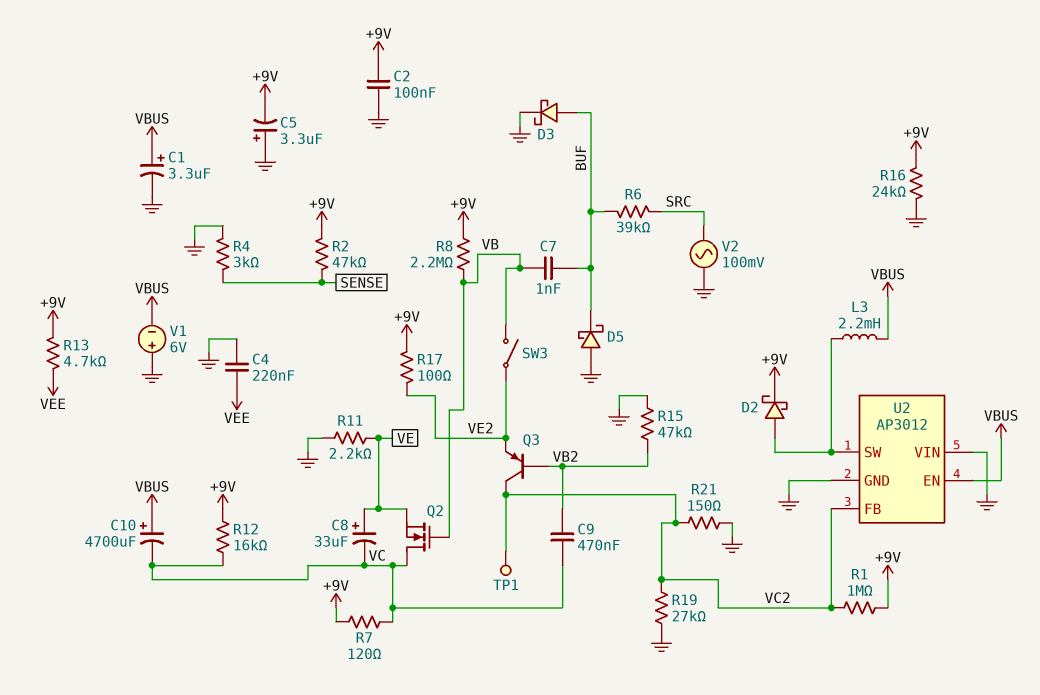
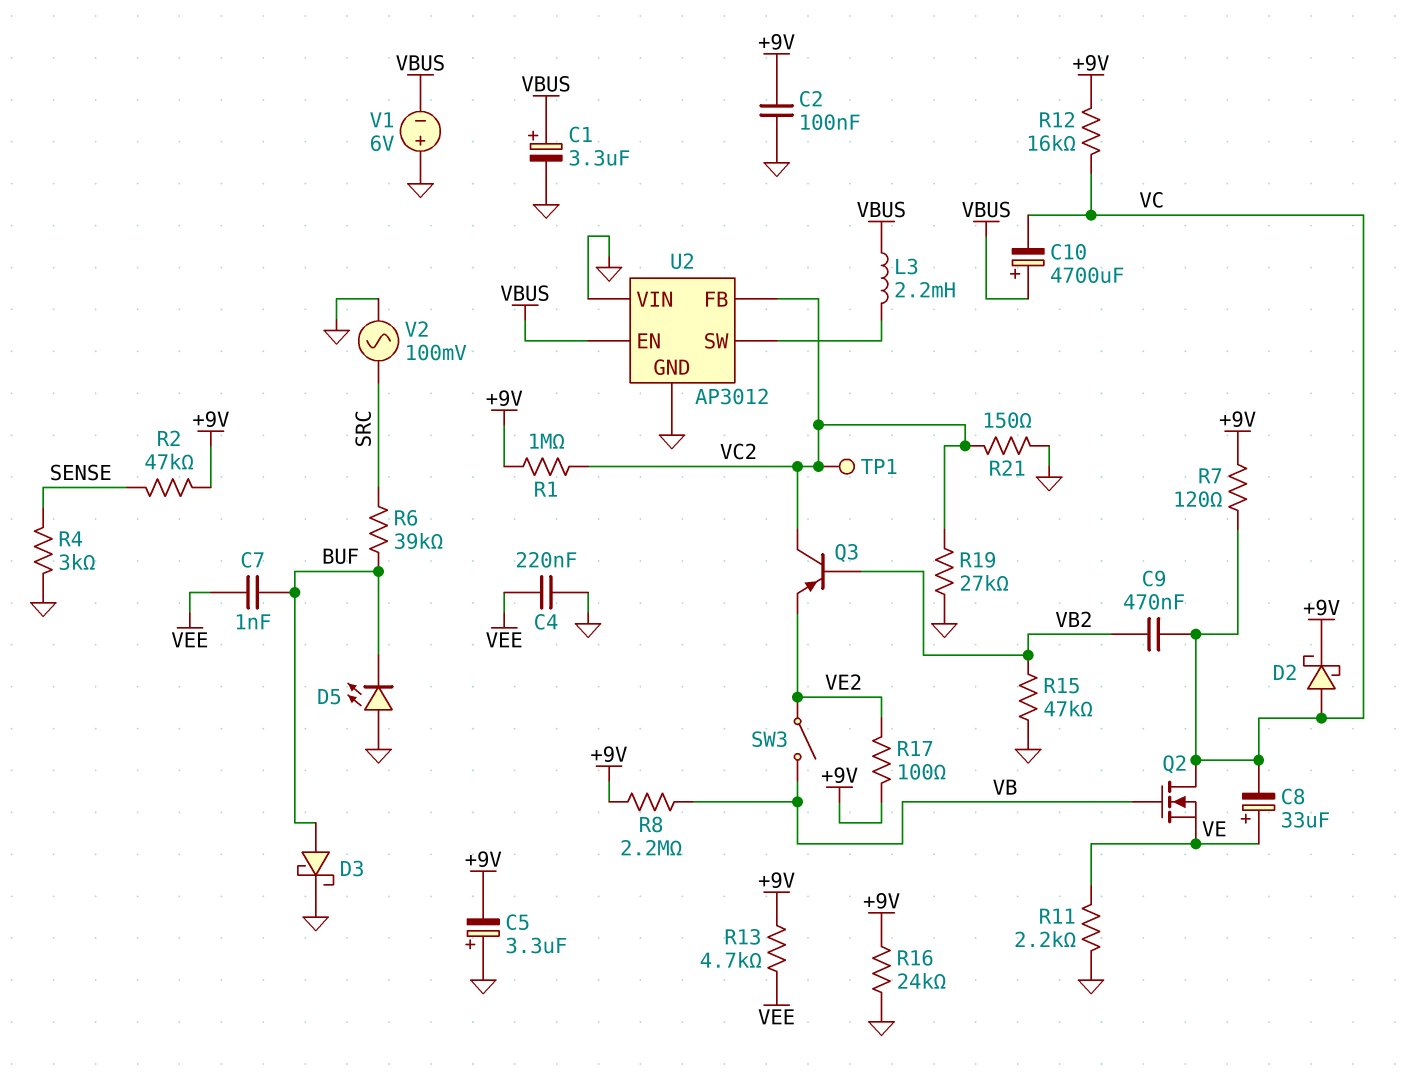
C7: 1nF (BUF, VB) -> 1nF (BUF, VEE)
D2: schottky (A U2/SW, K +9V) -> schottky (A VC, K +9V)
D5: schottky (A GND, K BUF) -> LED (A GND, K BUF)

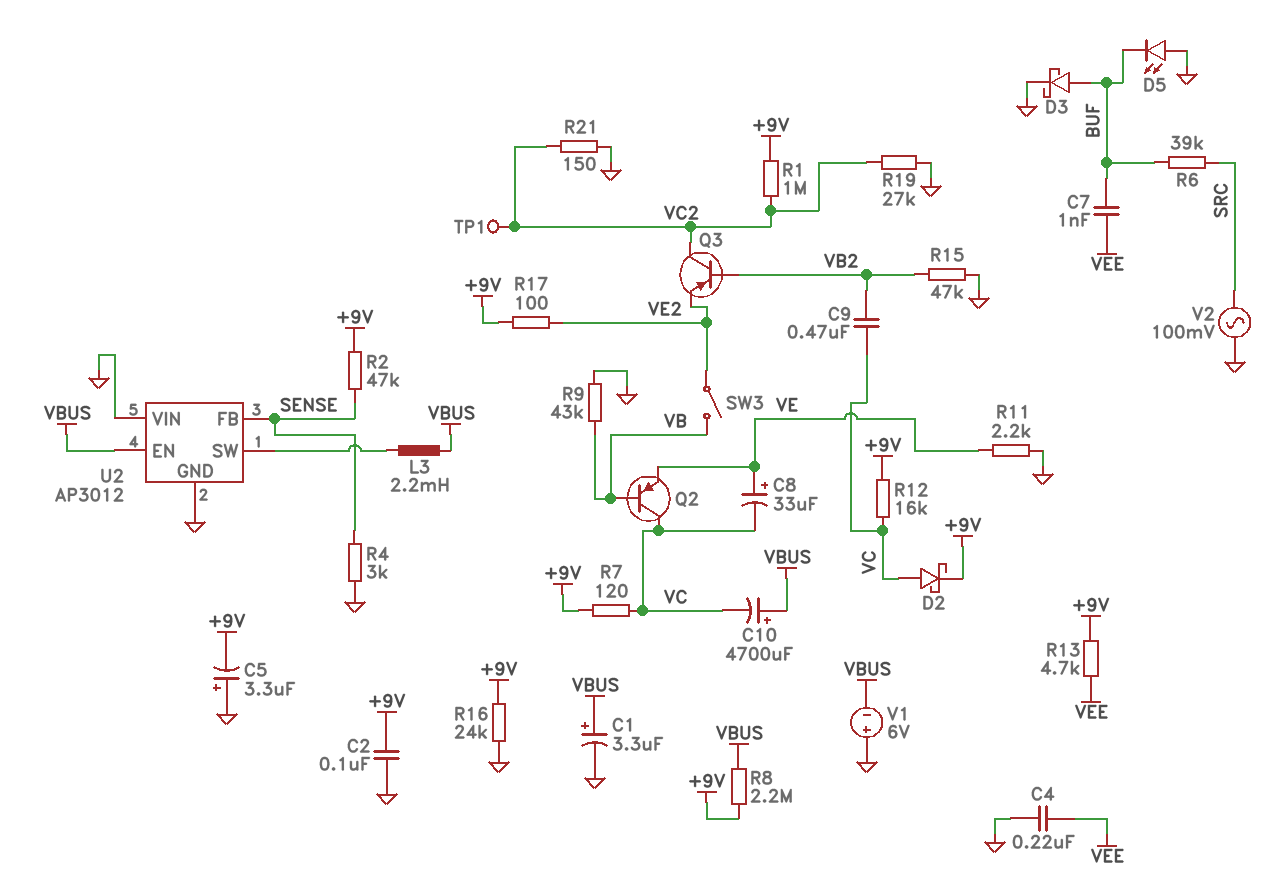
Q2: NMOS (G VB, D VC, S VE) -> PNP (B VB, C VC, E VE)
R8: 2.2M (+9V, VB) -> 2.2M (+9V, VBUS)
R9: none -> 43k (GND, VB)
U2 pin FB: VC2 -> SENSE

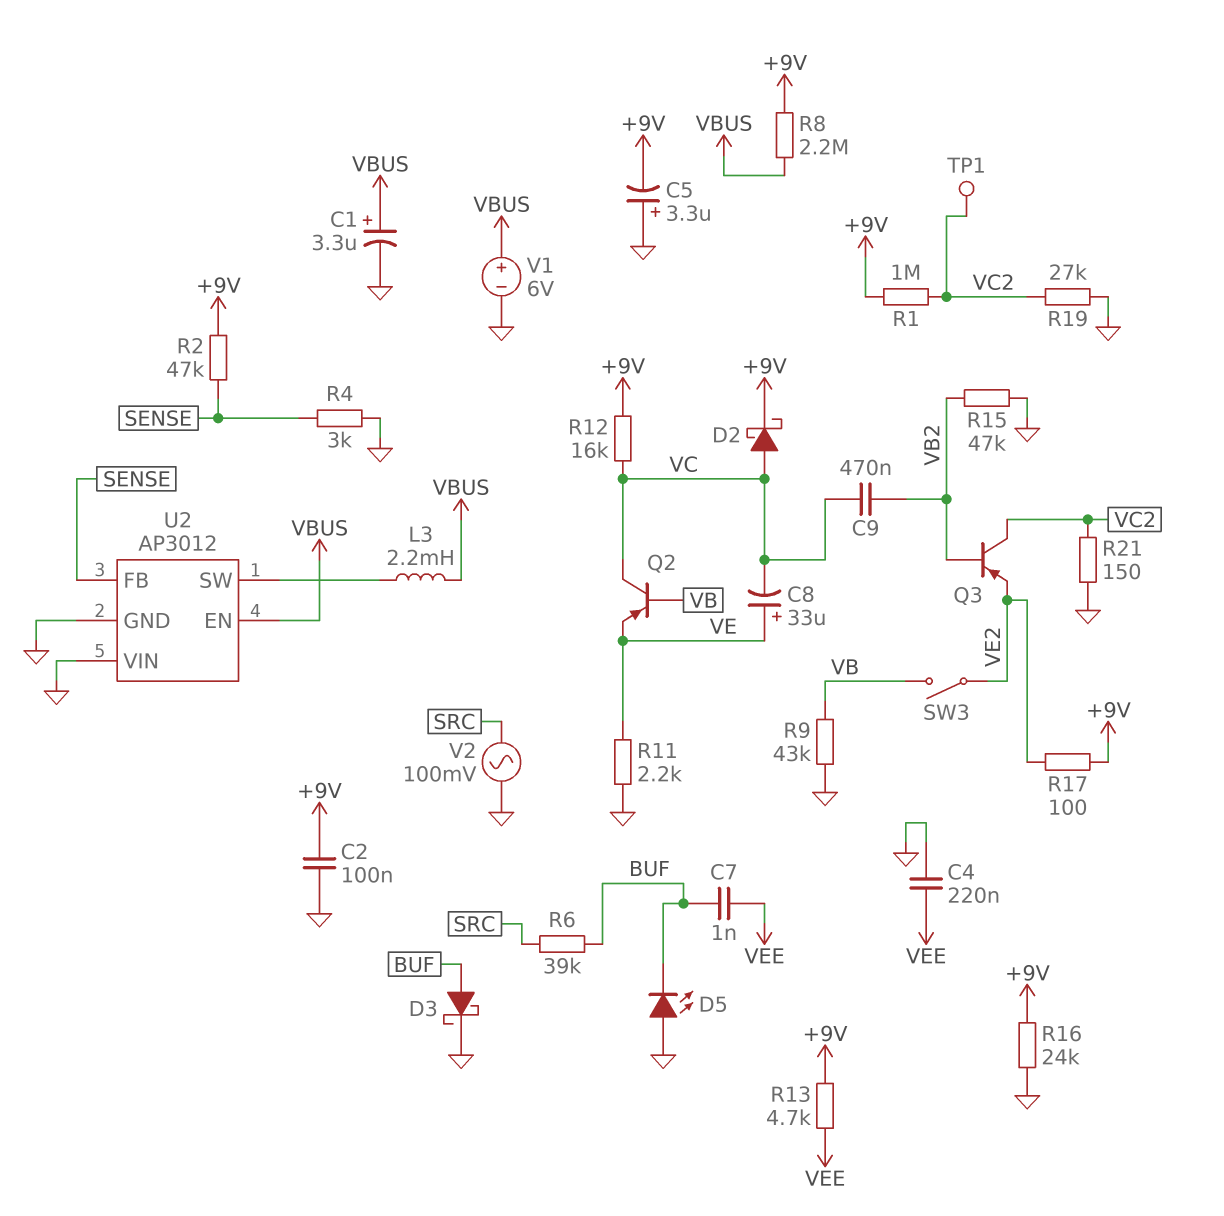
C10: 4700uF (plus VBUS, minus VC) -> none
R7: 120 (+9V, VC) -> none
V1: 6V (plus GND, minus VBUS) -> 6V (plus VBUS, minus GND)

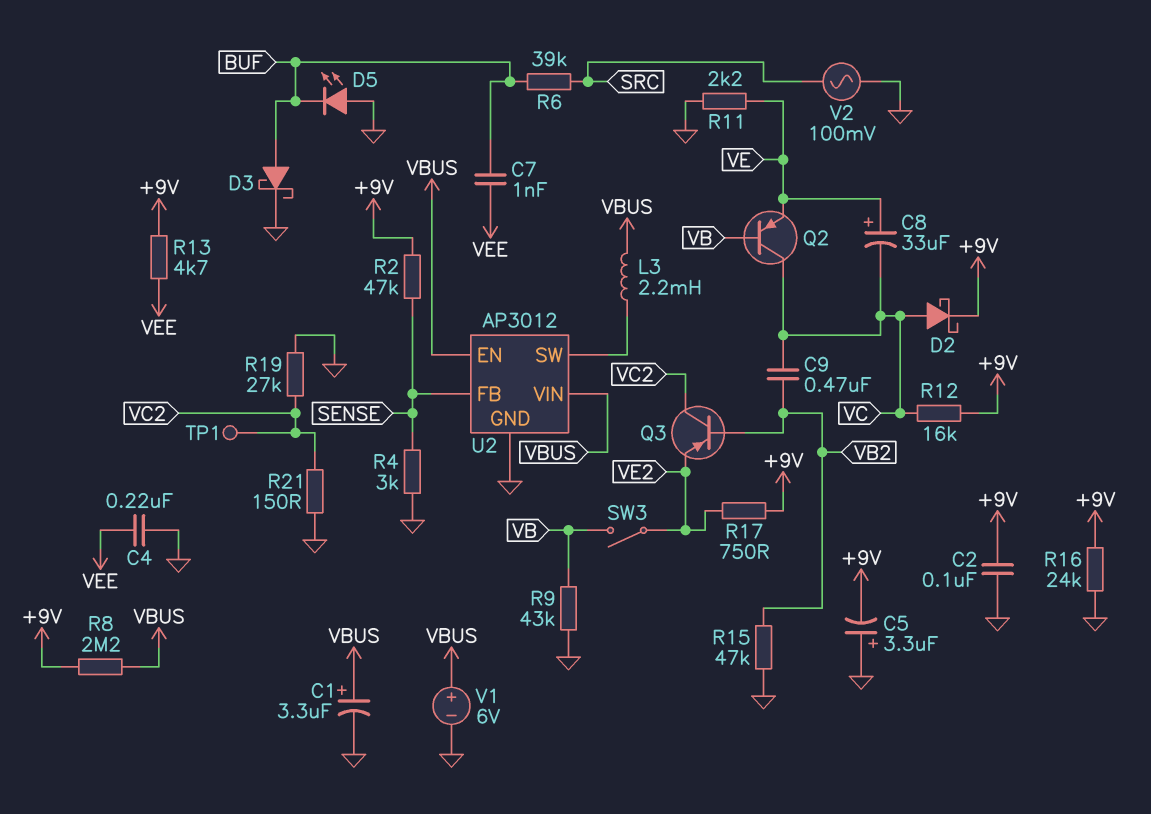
R1: 1M (+9V, VC2) -> none
R17: 100 (+9V, VE2) -> 750 (+9V, VE2)
U2 pin VIN: GND -> VBUS

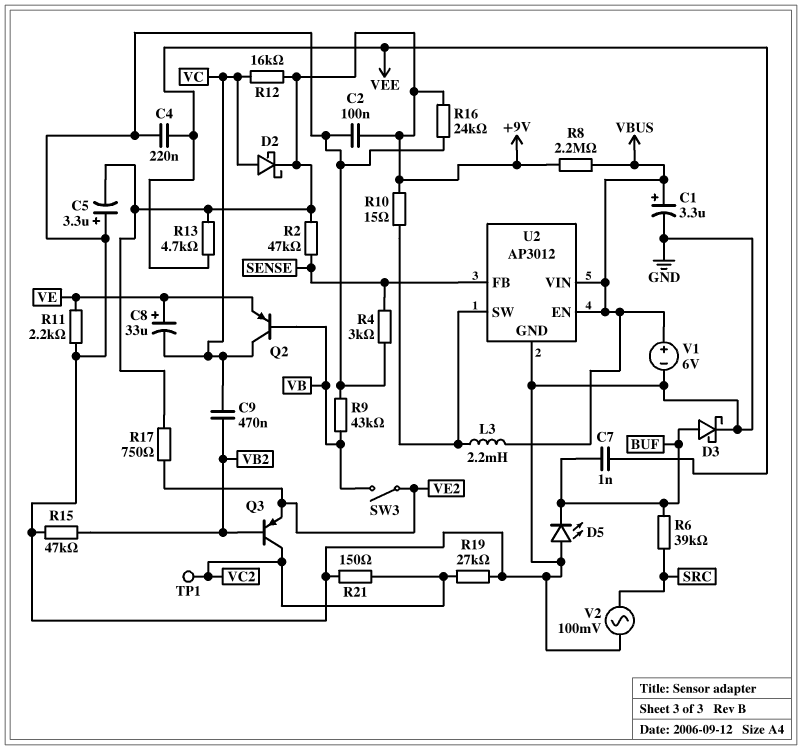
R10: none -> 15 (+9V, U2/SW)

